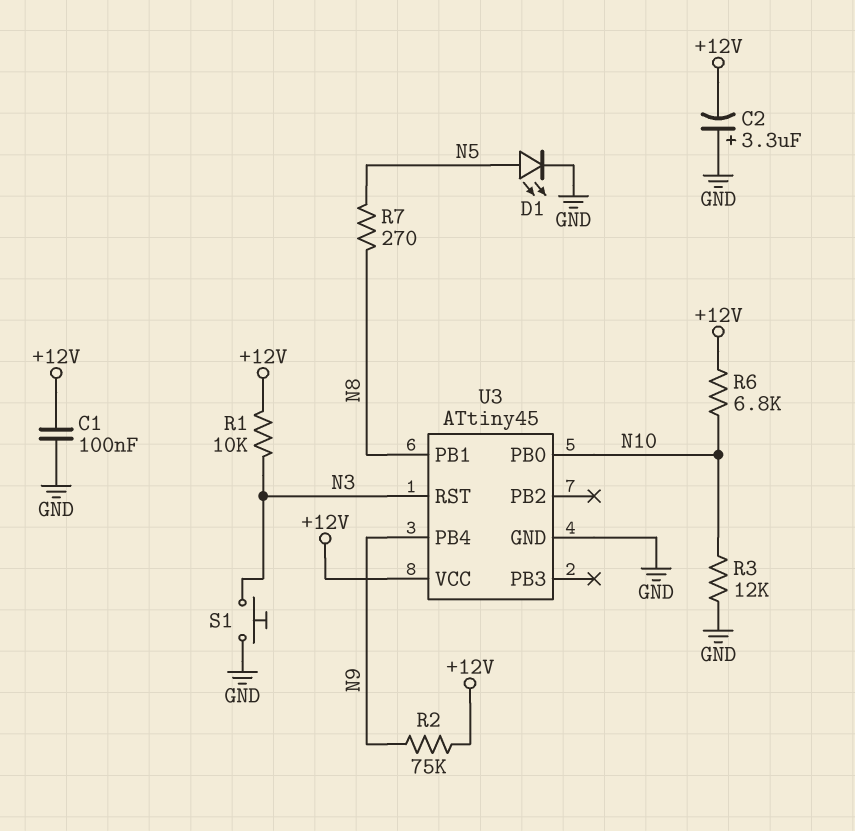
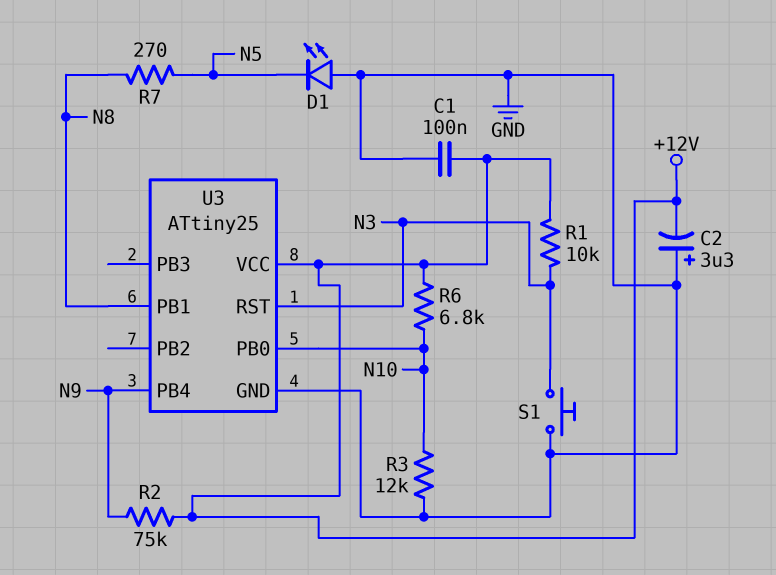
D1: LED (A N5, K GND) -> LED (A GND, K N5)
U3: ATtiny45 -> ATtiny25

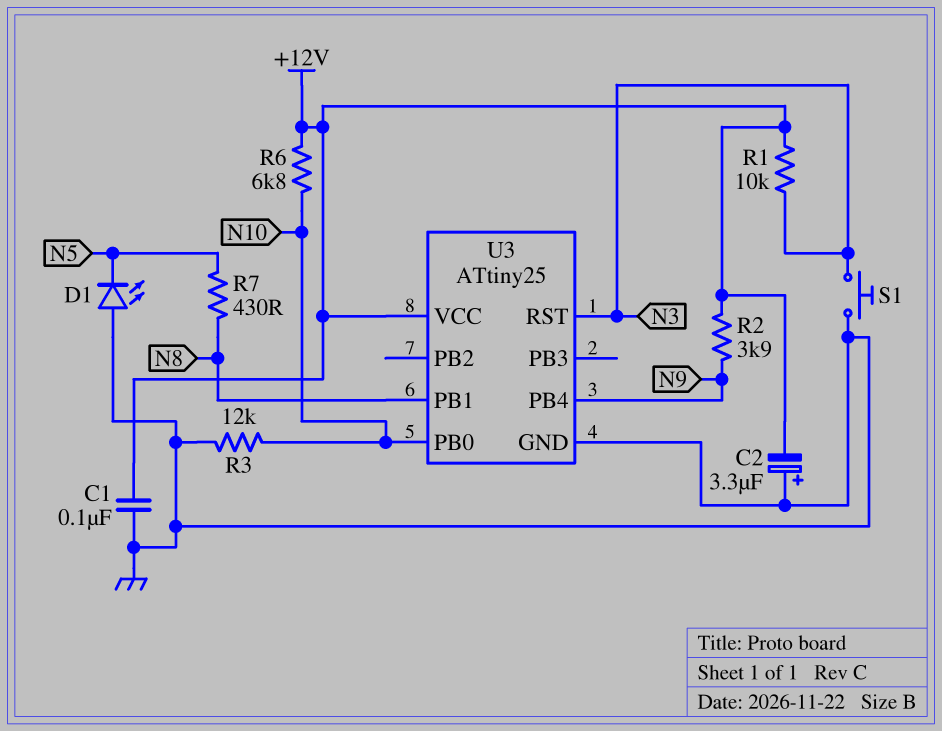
R2: 75k (+12V, N9) -> 3.9k (+12V, N9)
R7: 270 (N5, N8) -> 430 (N5, N8)

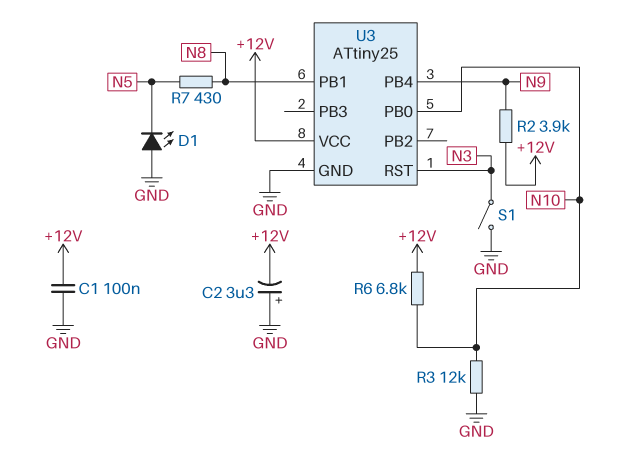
R1: 10k (+12V, N3) -> none
S1: button (GND, N3) -> switch (GND, N3)

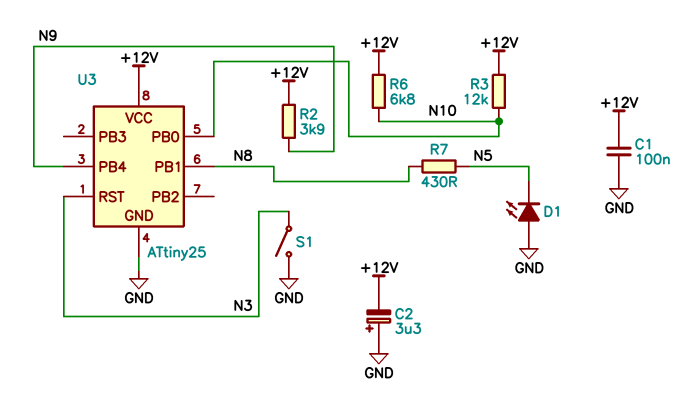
R3: 12k (GND, N10) -> 12k (+12V, N10)

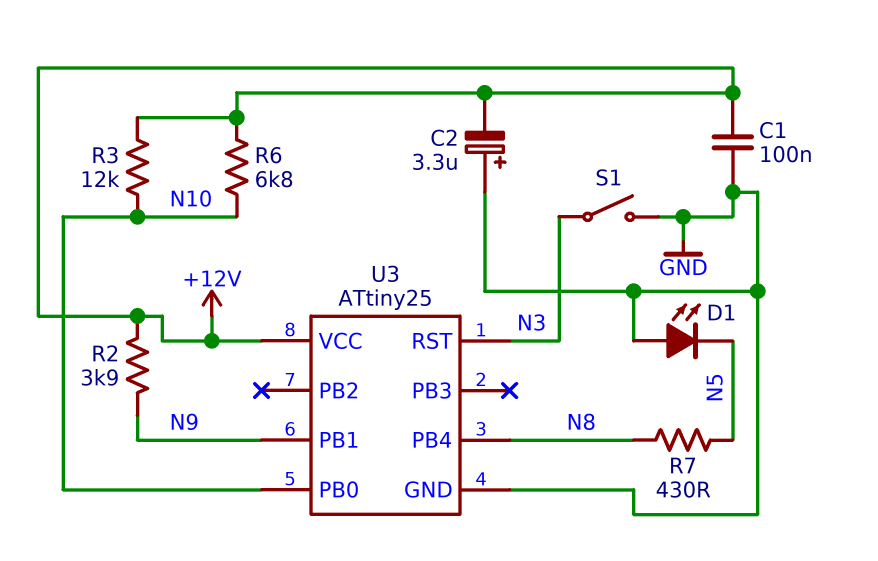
U3 pin PB1: N8 -> N9
U3 pin PB4: N9 -> N8

